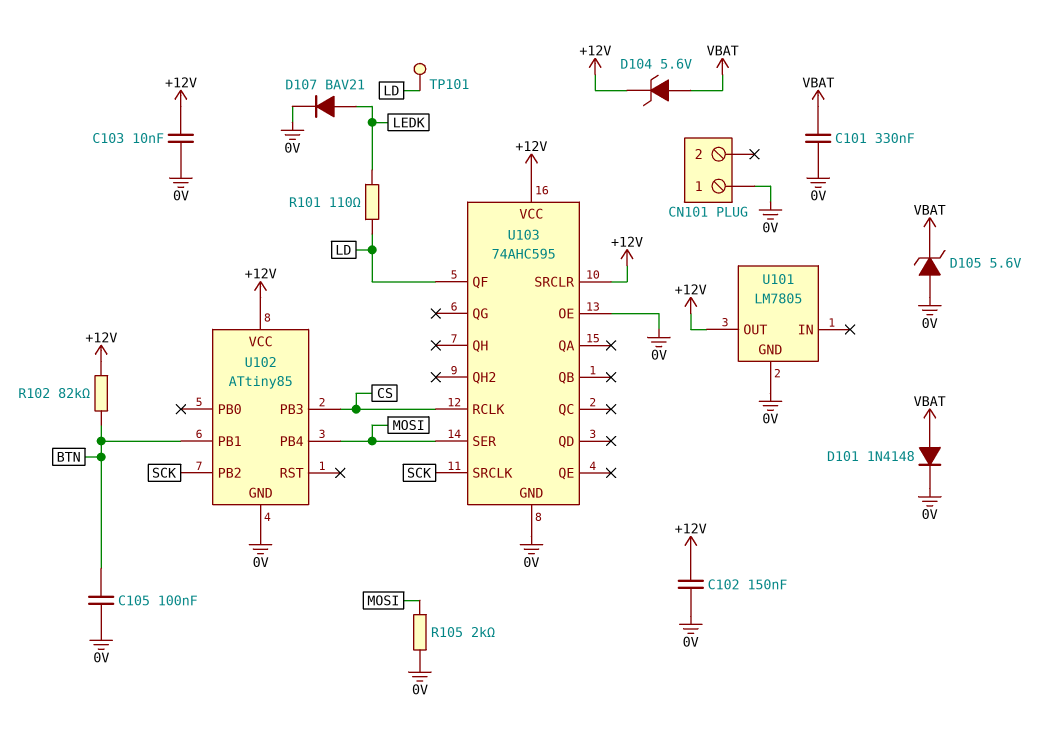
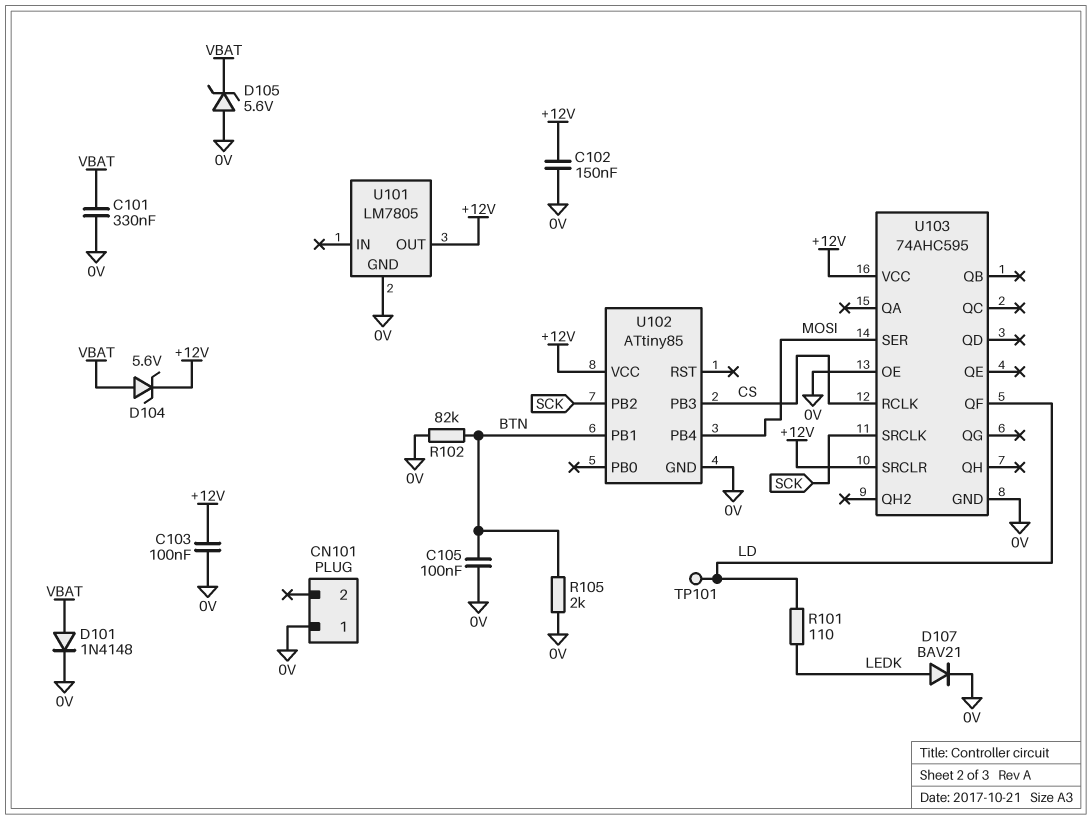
C103: 10nF (+12V, 0V) -> 100nF (+12V, 0V)
R102: 82k (+12V, BTN) -> 82k (0V, BTN)
R105: 2k (0V, MOSI) -> 2k (0V, BTN)

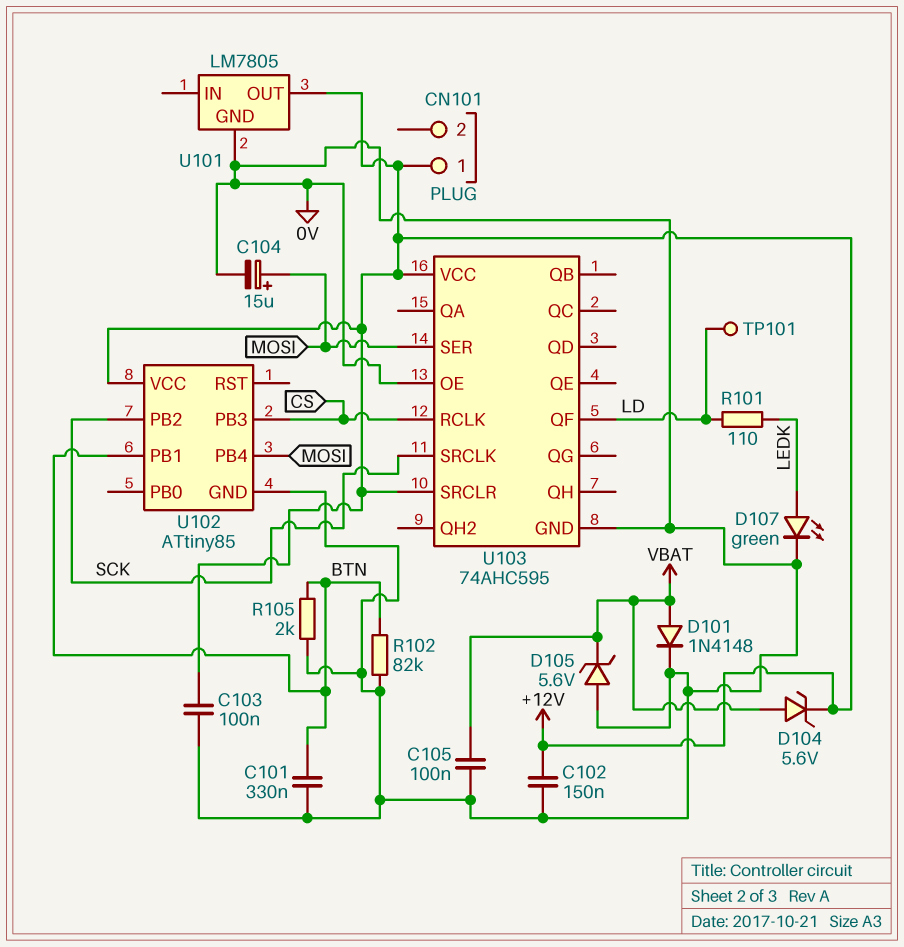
C101: 330nF (0V, VBAT) -> 330nF (0V, BTN)
C104: none -> 15uF (plus MOSI, minus 0V)
C105: 100nF (0V, BTN) -> 100nF (0V, VBAT)
CN101 pin 1: 0V -> +12V
D107: diode BAV21 (A LEDK, K 0V) -> LED green (A LEDK, K 0V)

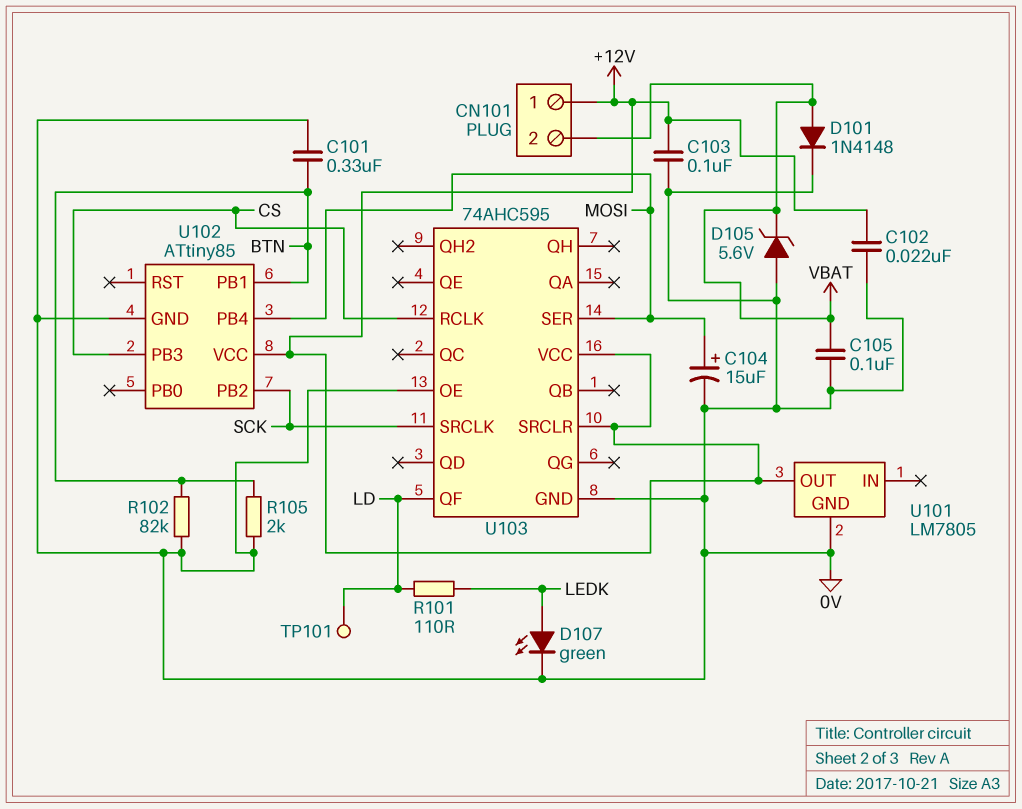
C102: 150nF (+12V, 0V) -> 22nF (+12V, 0V)
CN101 pin 2: none -> VBAT
D104: zener 5.6V (A VBAT, K +12V) -> none

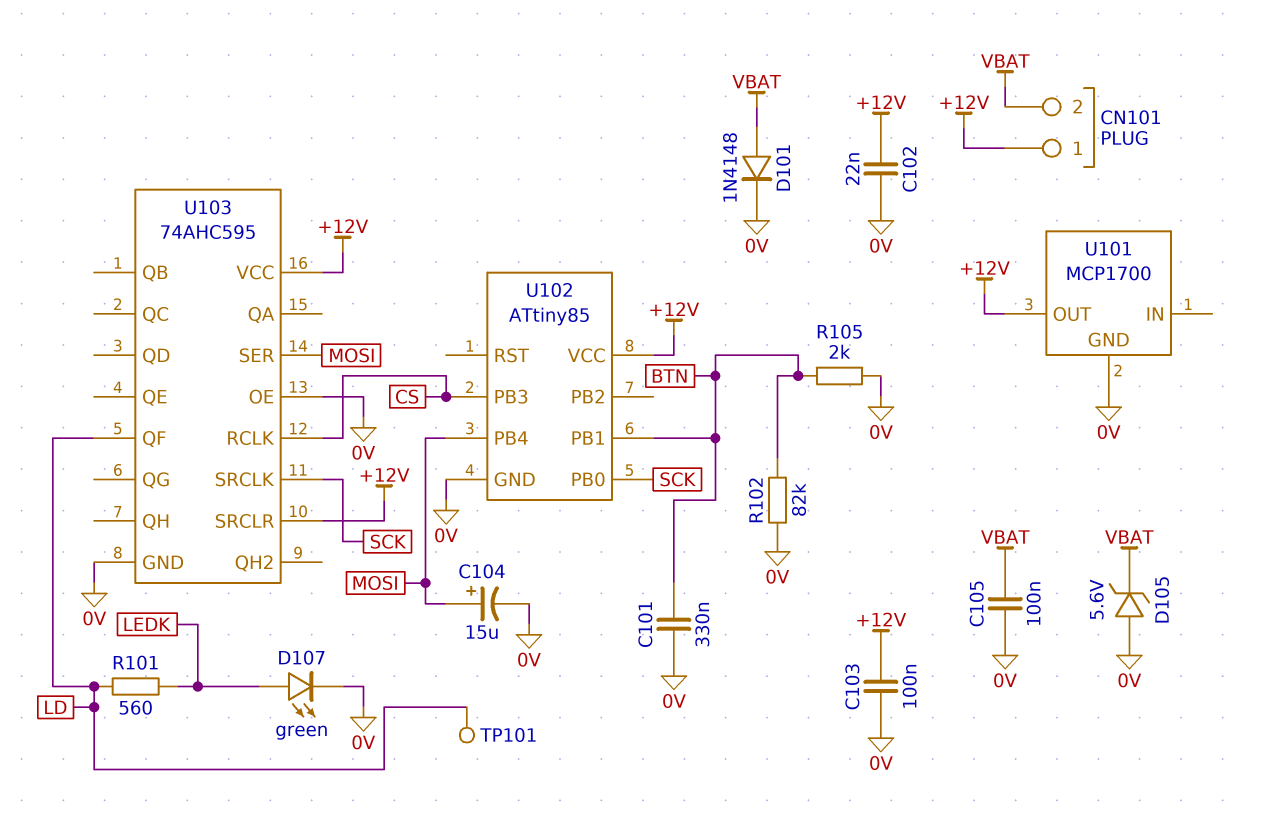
R101: 110 (LD, LEDK) -> 560 (LD, LEDK)
U101: LM7805 -> MCP1700
U102 pin PB0: none -> SCK
U102 pin PB2: SCK -> none

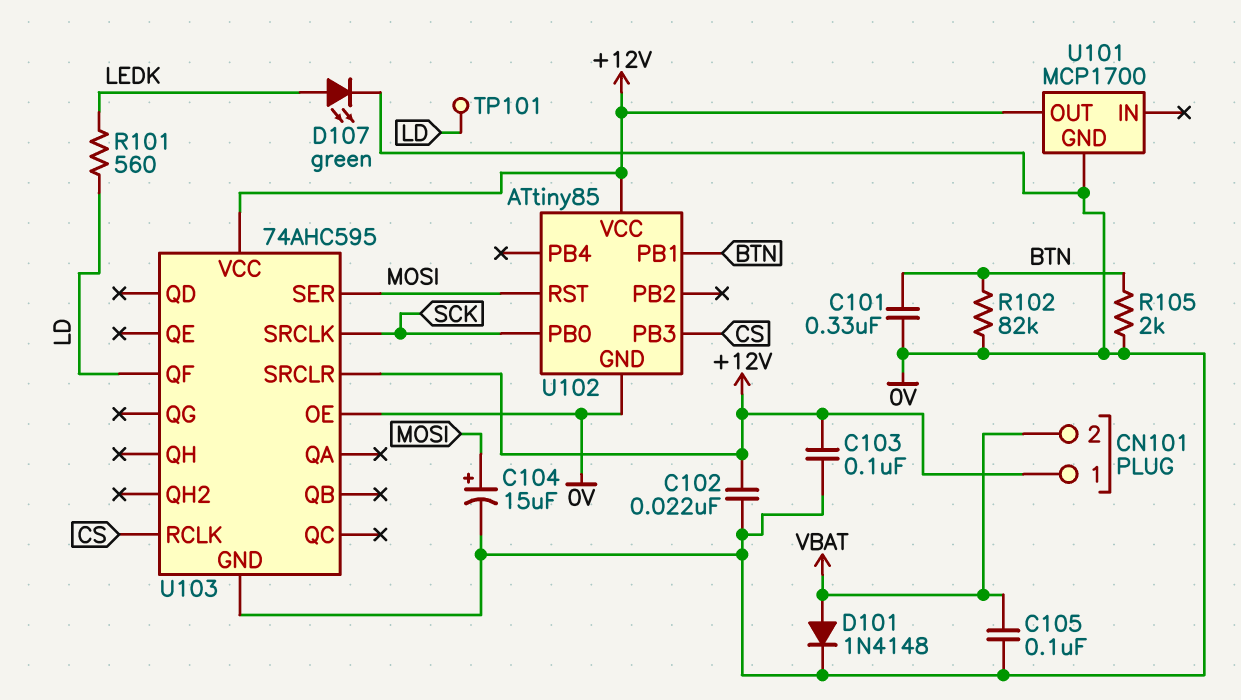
D105: zener 5.6V (A 0V, K VBAT) -> none
U102 pin PB4: MOSI -> none
U102 pin RST: none -> MOSI

